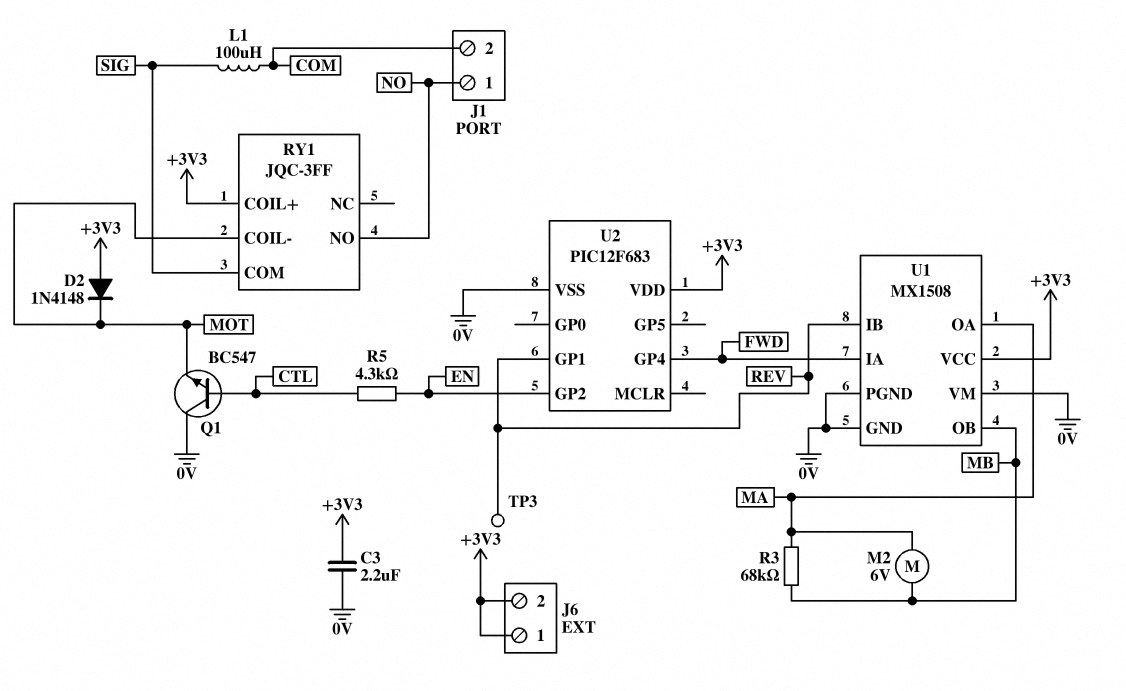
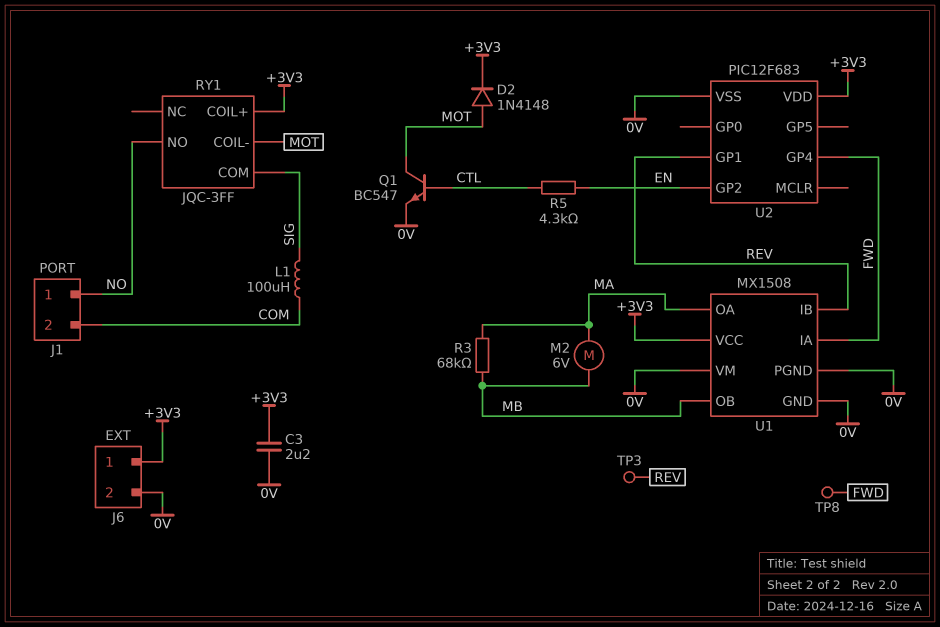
D2: diode 1N4148 (A +3V3, K MOT) -> diode 1N4148 (A MOT, K +3V3)
J6 pin 2: +3V3 -> 0V
Q1: NPN BC547 (B CTL, C 0V, E MOT) -> NPN BC547 (B CTL, C MOT, E 0V)
TP8: none -> test point (FWD)

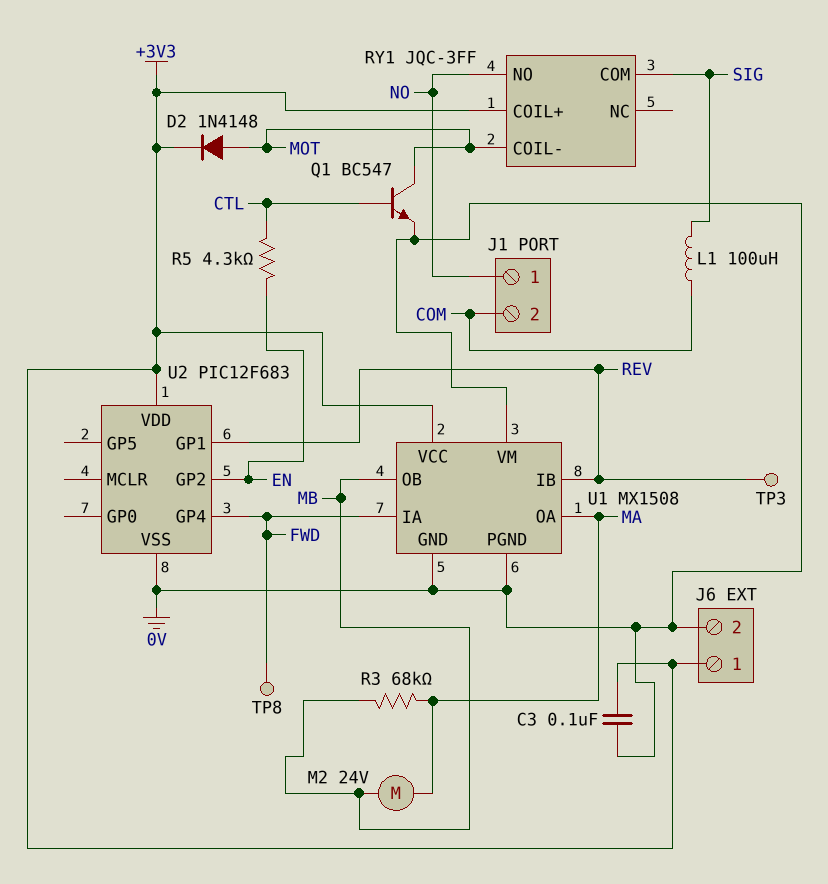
C3: 2.2uF (+3V3, 0V) -> 100nF (+3V3, 0V)
M2: motor 6V (MA, MB) -> motor 24V (MA, MB)

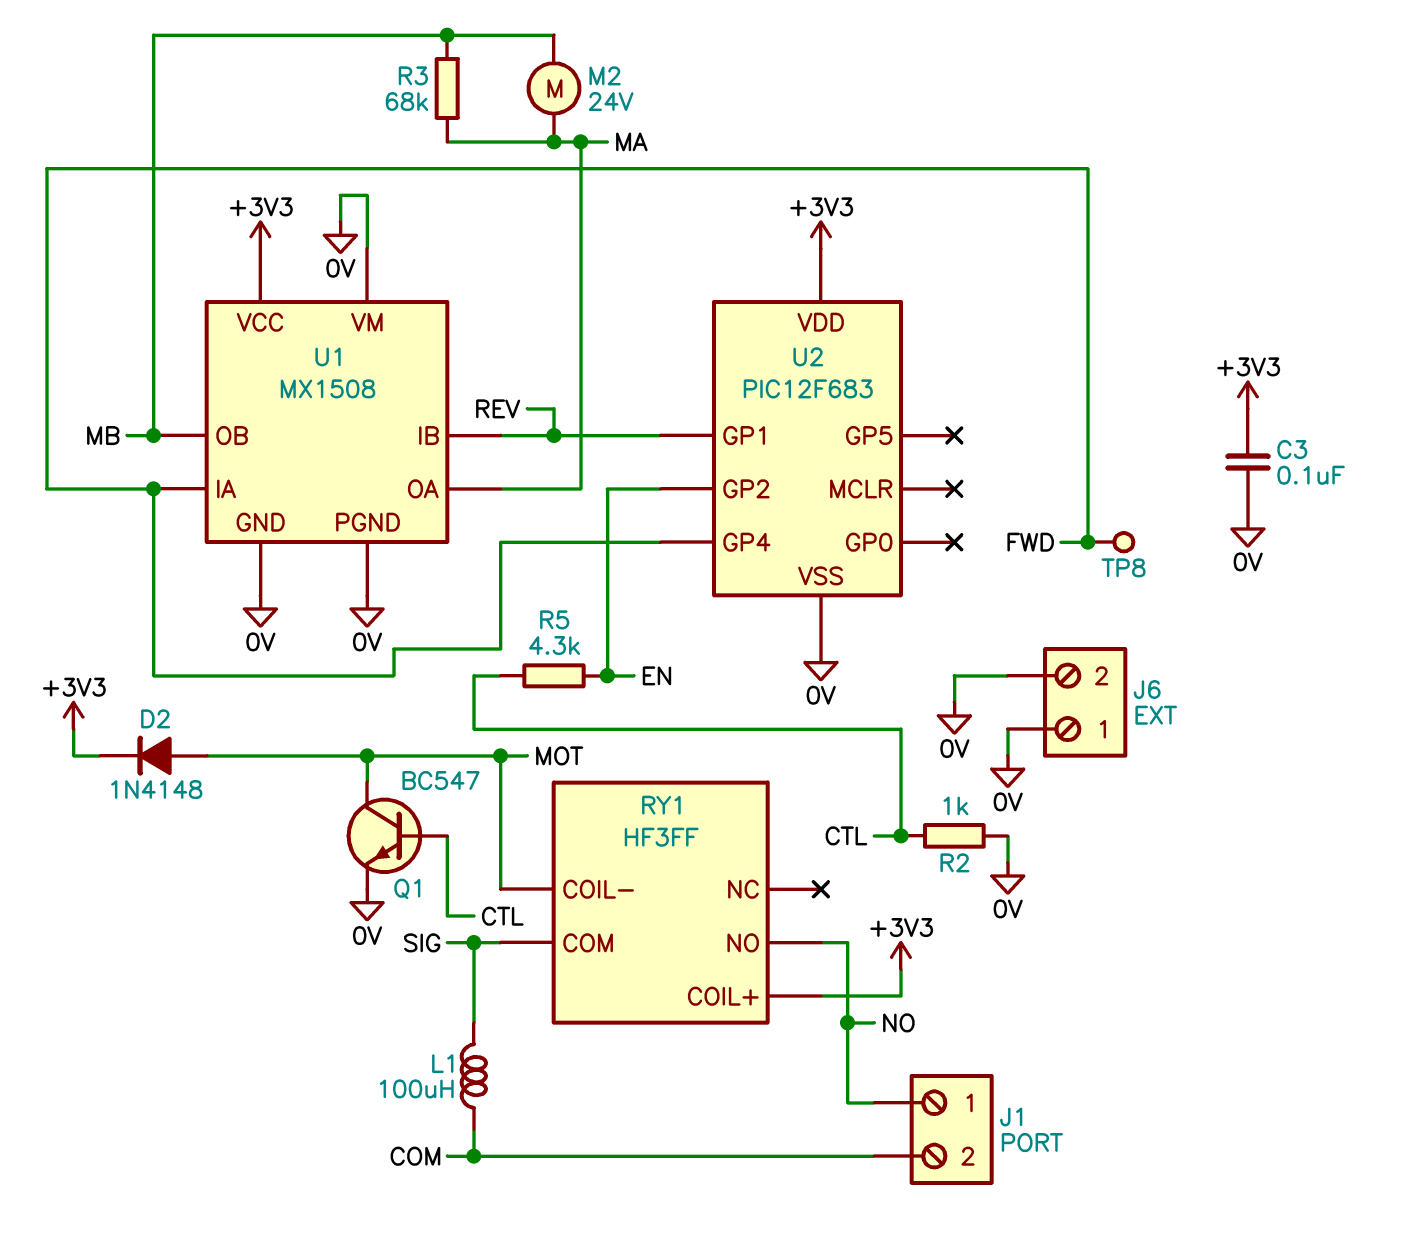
J6 pin 1: +3V3 -> 0V
R2: none -> 1k (0V, CTL)
RY1: JQC-3FF -> HF3FF
TP3: test point (REV) -> none

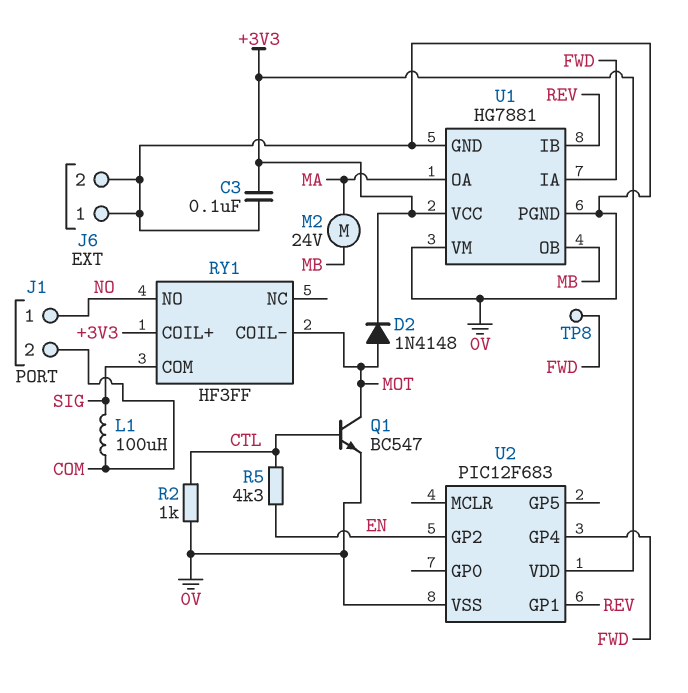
R3: 68k (MA, MB) -> none
U1: MX1508 -> HG7881

